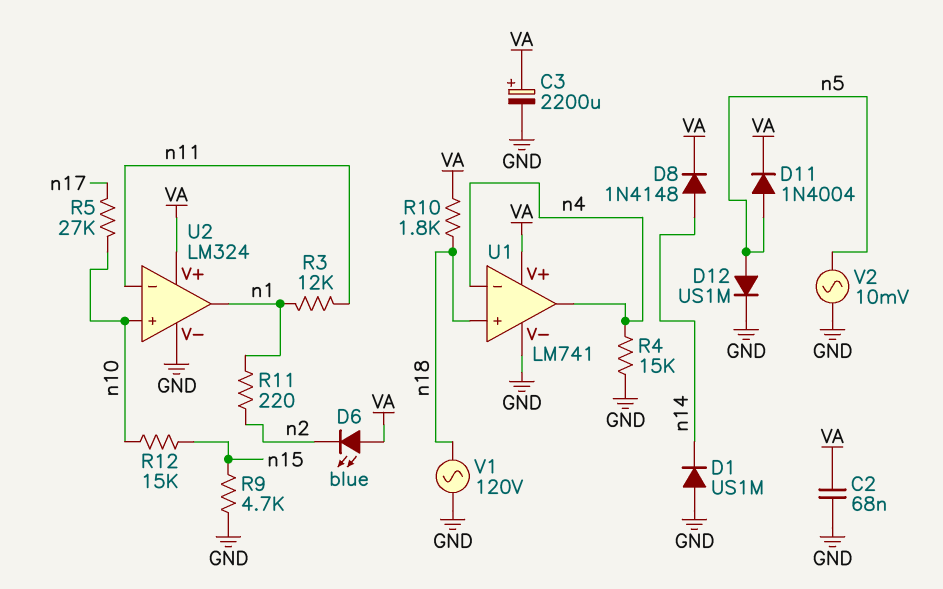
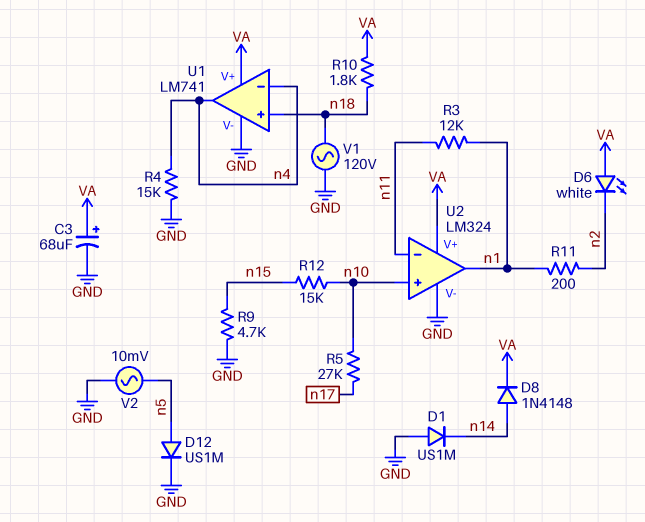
C2: 68nF (GND, VA) -> none
C3: 2200uF (plus VA, minus GND) -> 68uF (plus VA, minus GND)
D6: LED blue (A VA, K n2) -> LED white (A VA, K n2)
D11: diode 1N4004 (A n5, K VA) -> none
R11: 220 (n1, n2) -> 200 (n1, n2)

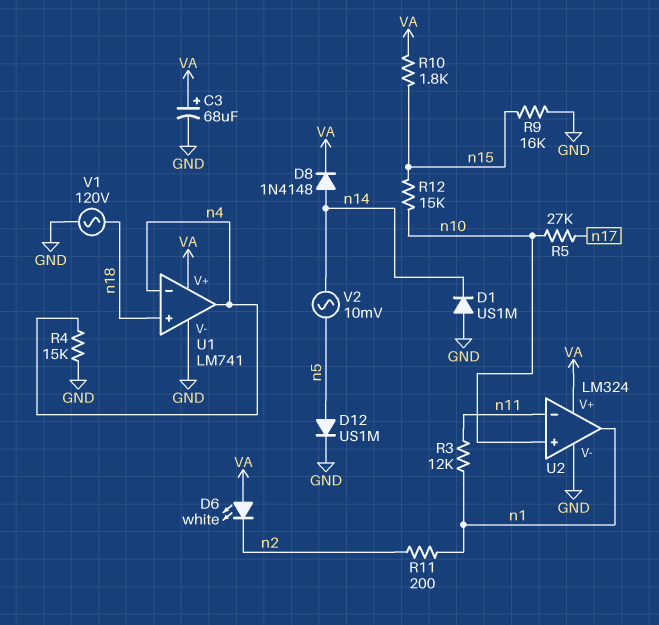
R9: 4.7k (GND, n15) -> 16k (GND, n15)
R10: 1.8k (VA, n18) -> 1.8k (VA, n15)
V2: AC 10mV (GND, n5) -> AC 10mV (n5, n14)

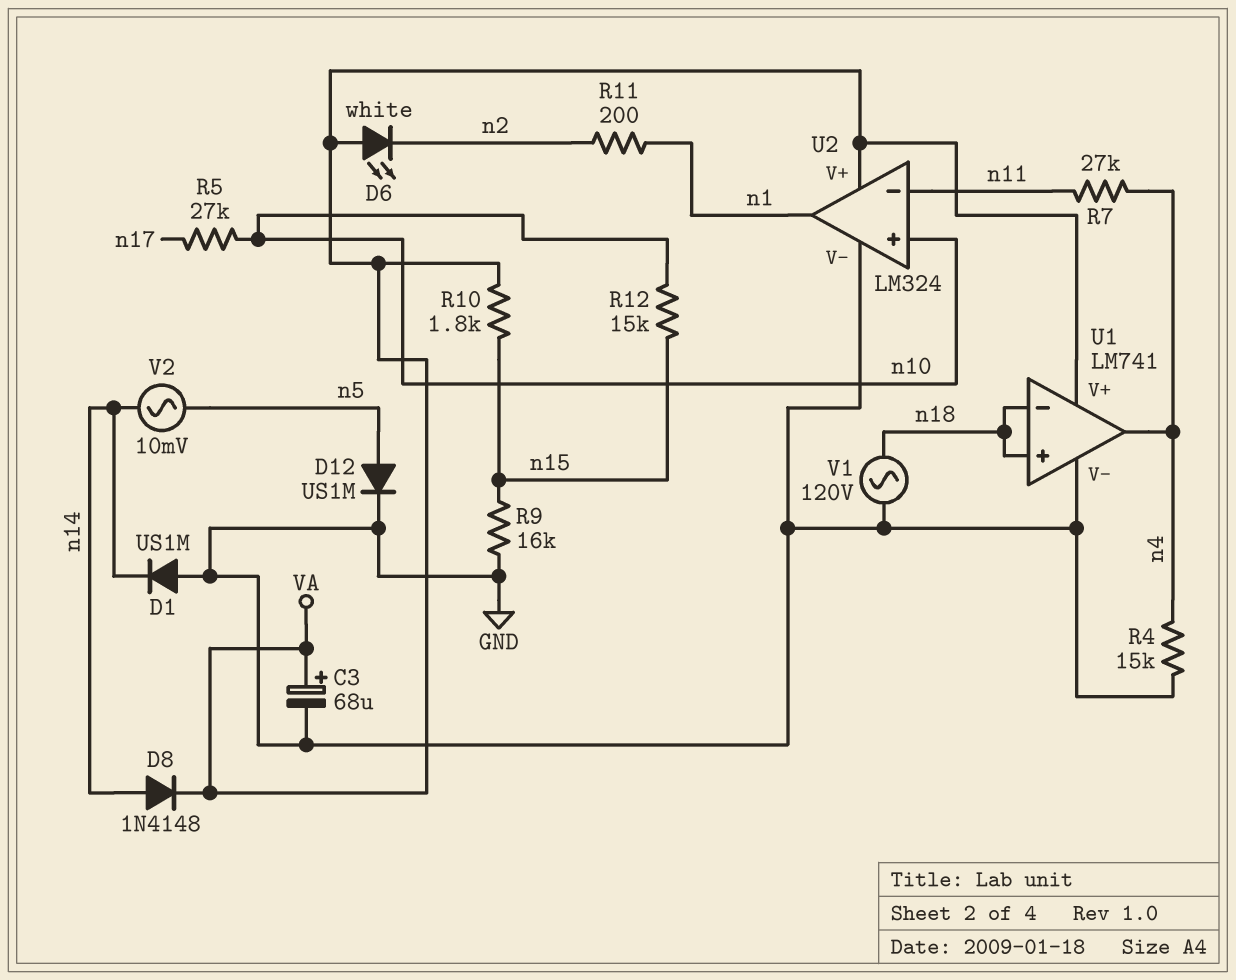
R3: 12k (n1, n11) -> none
R7: none -> 27k (n4, n11)
U1 pin in-: n4 -> n18

